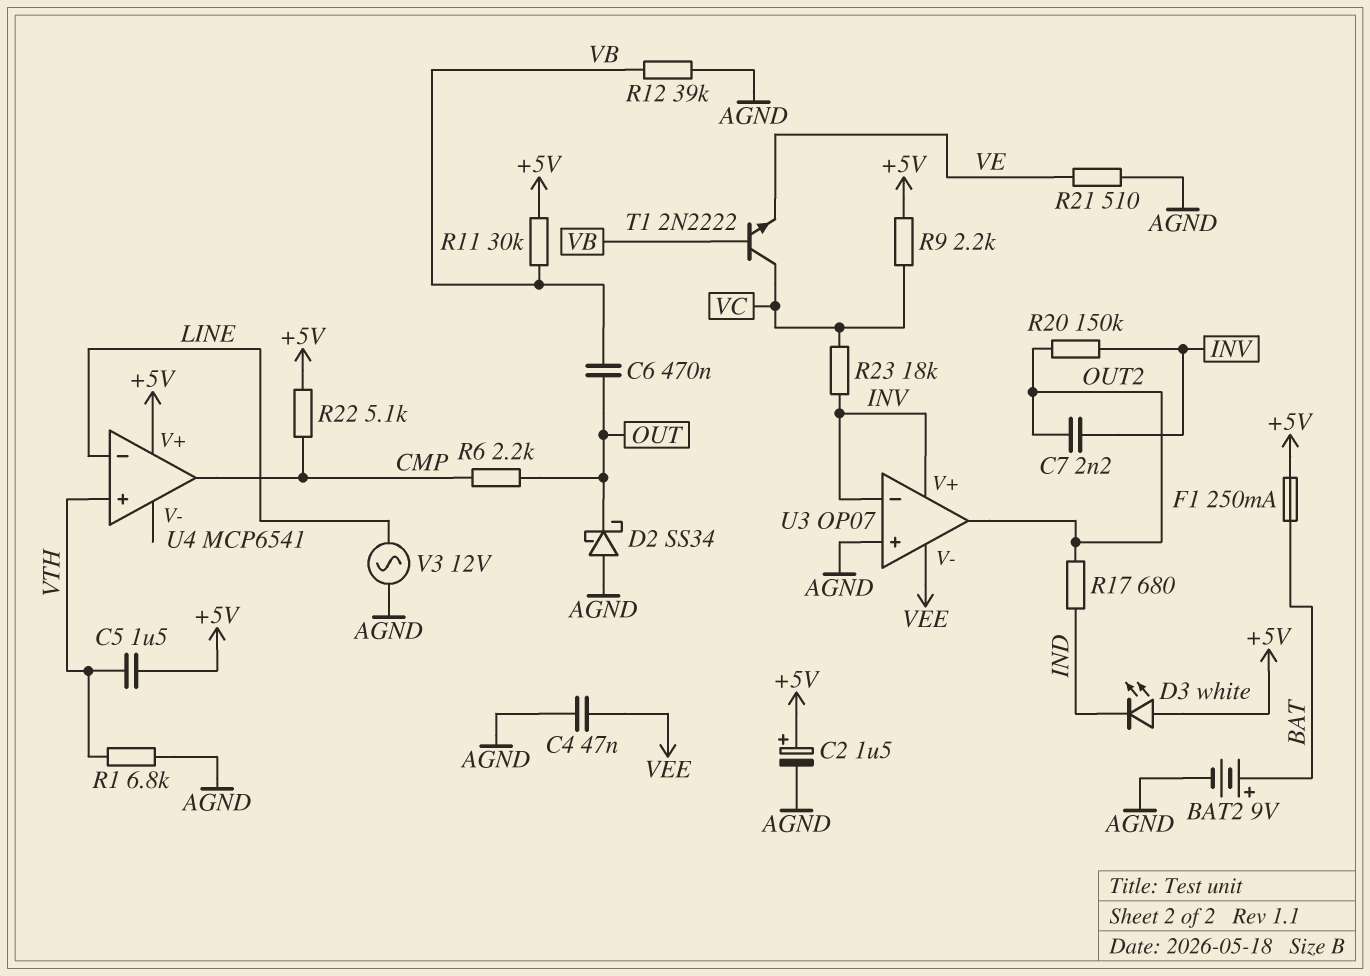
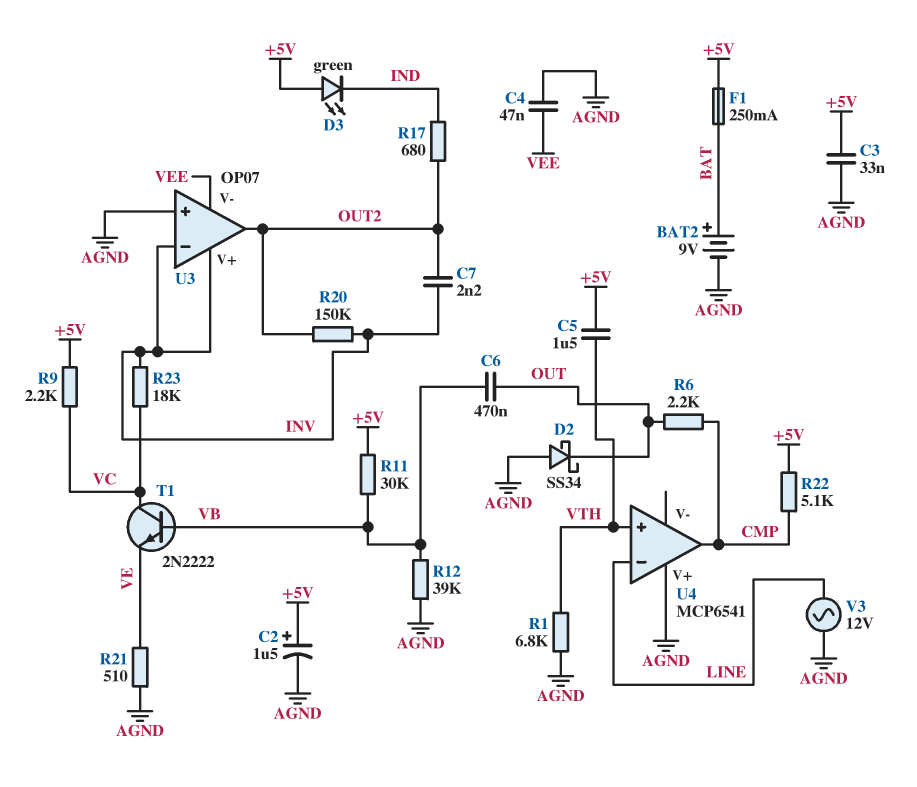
C3: none -> 33nF (+5V, AGND)
D3: LED white (A +5V, K IND) -> LED green (A +5V, K IND)
U4 pin V+: +5V -> AGND

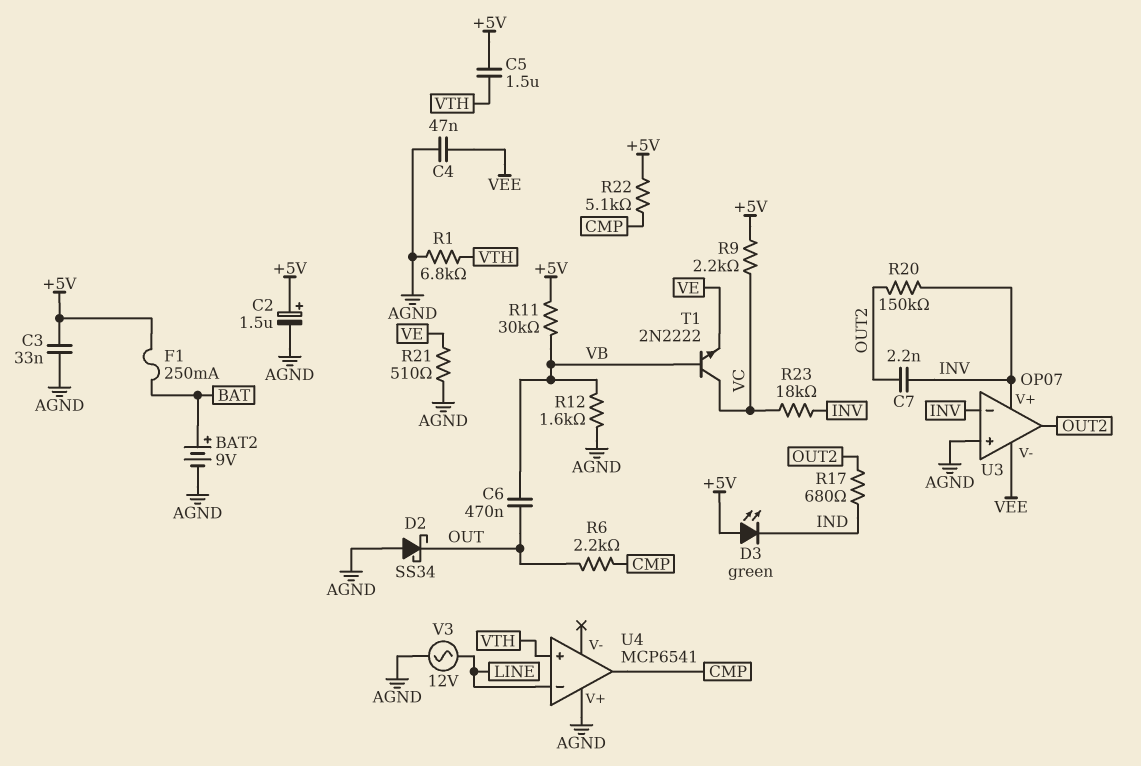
R12: 39k (AGND, VB) -> 1.6k (AGND, VB)

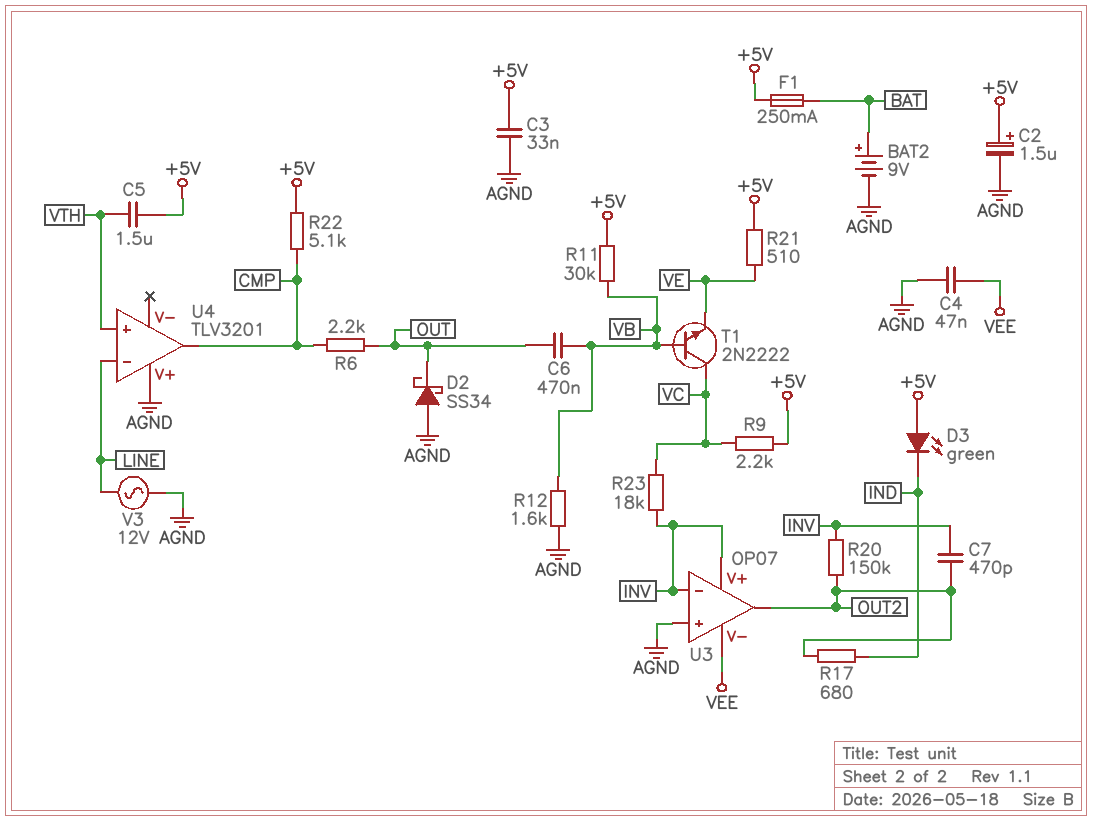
C7: 2.2nF (INV, OUT2) -> 470pF (INV, OUT2)
R1: 6.8k (AGND, VTH) -> none
R21: 510 (AGND, VE) -> 510 (+5V, VE)
U4: MCP6541 -> TLV3201

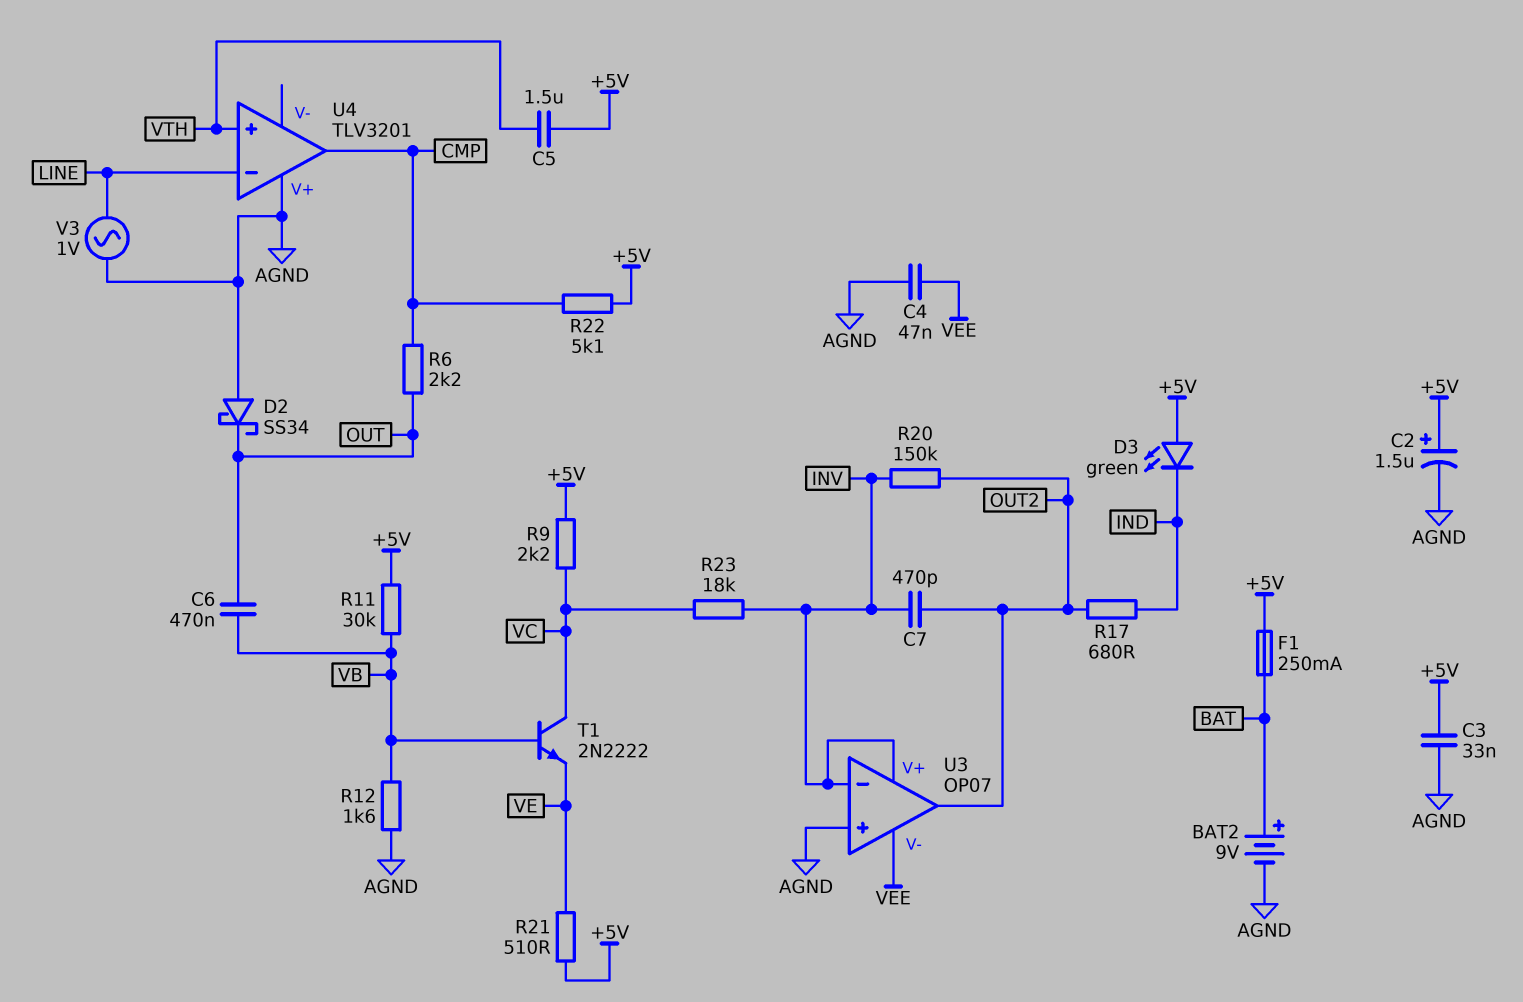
V3: AC 12V (AGND, LINE) -> AC 1V (AGND, LINE)

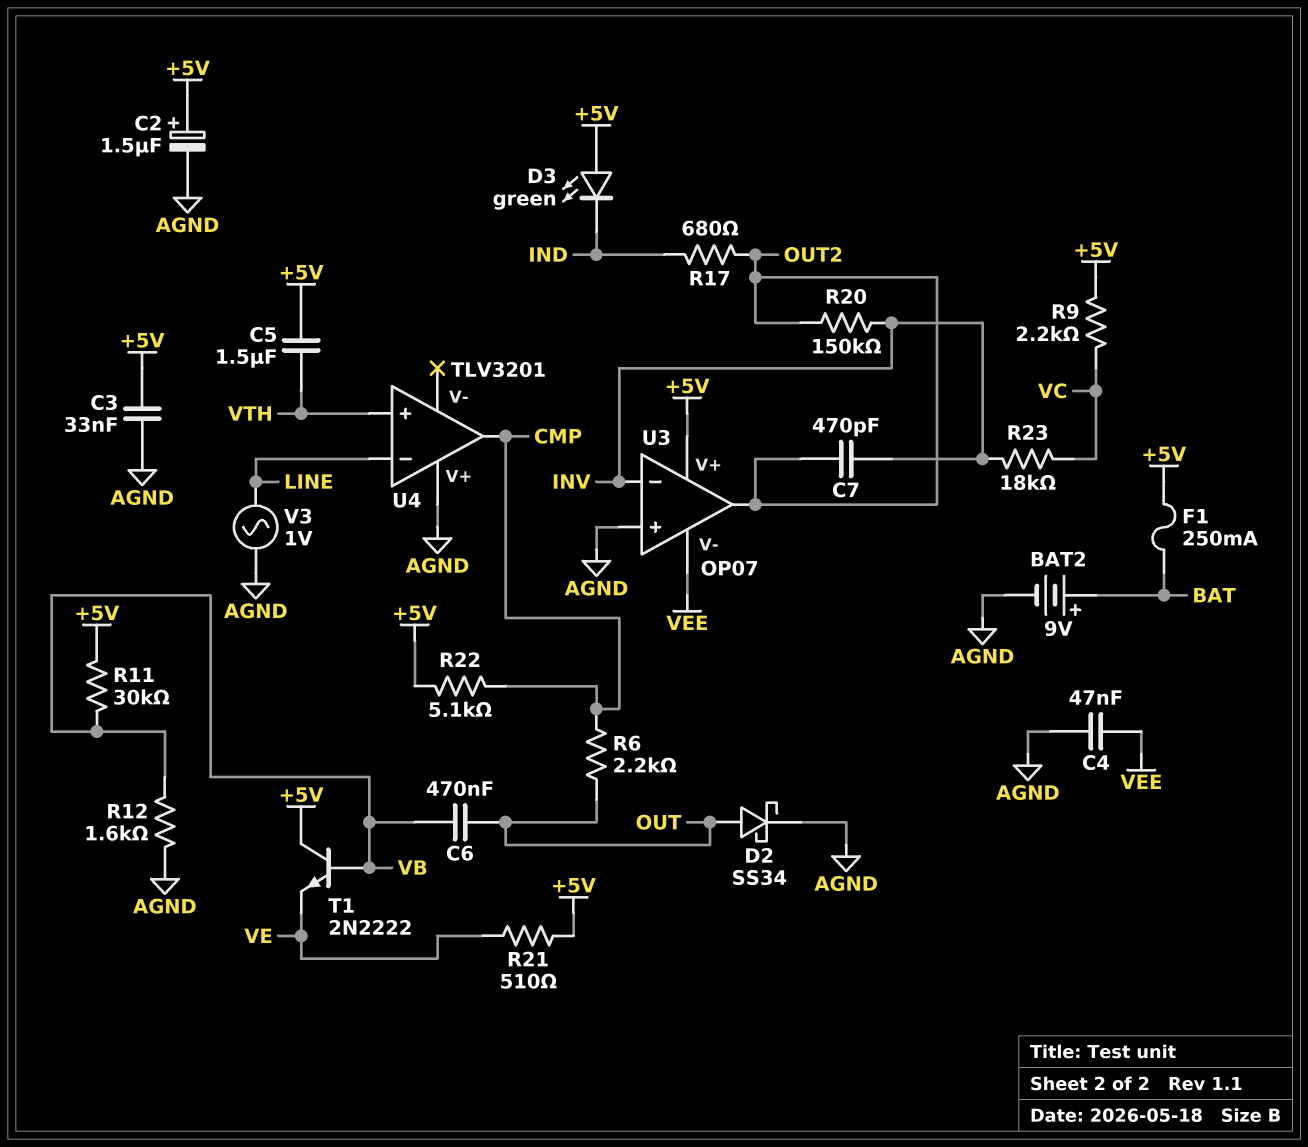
D2: schottky SS34 (A AGND, K OUT) -> schottky SS34 (A OUT, K AGND)
T1: NPN 2N2222 (B VB, C VC, E VE) -> NPN 2N2222 (B VB, C +5V, E VE)
U3 pin V+: INV -> +5V

